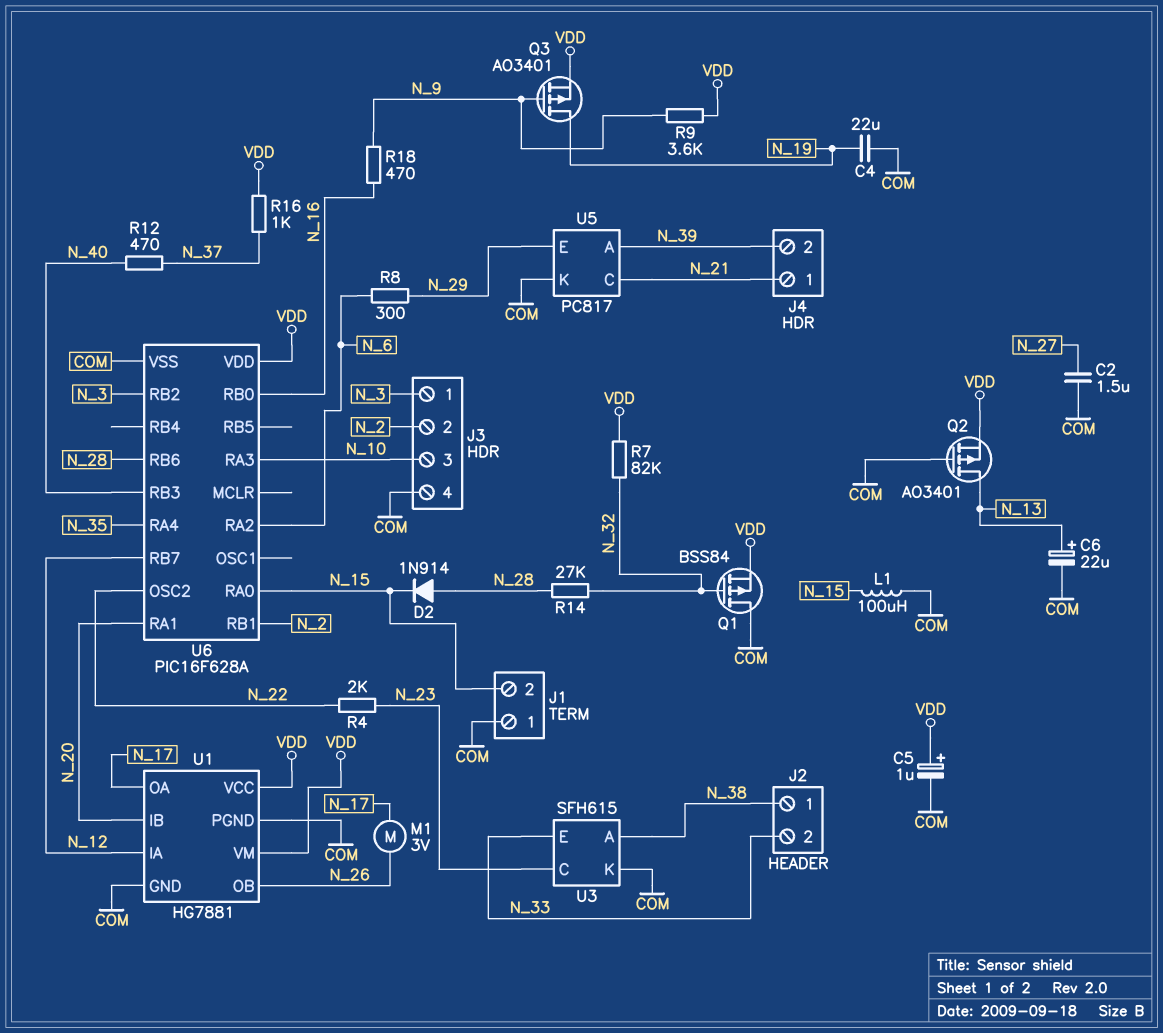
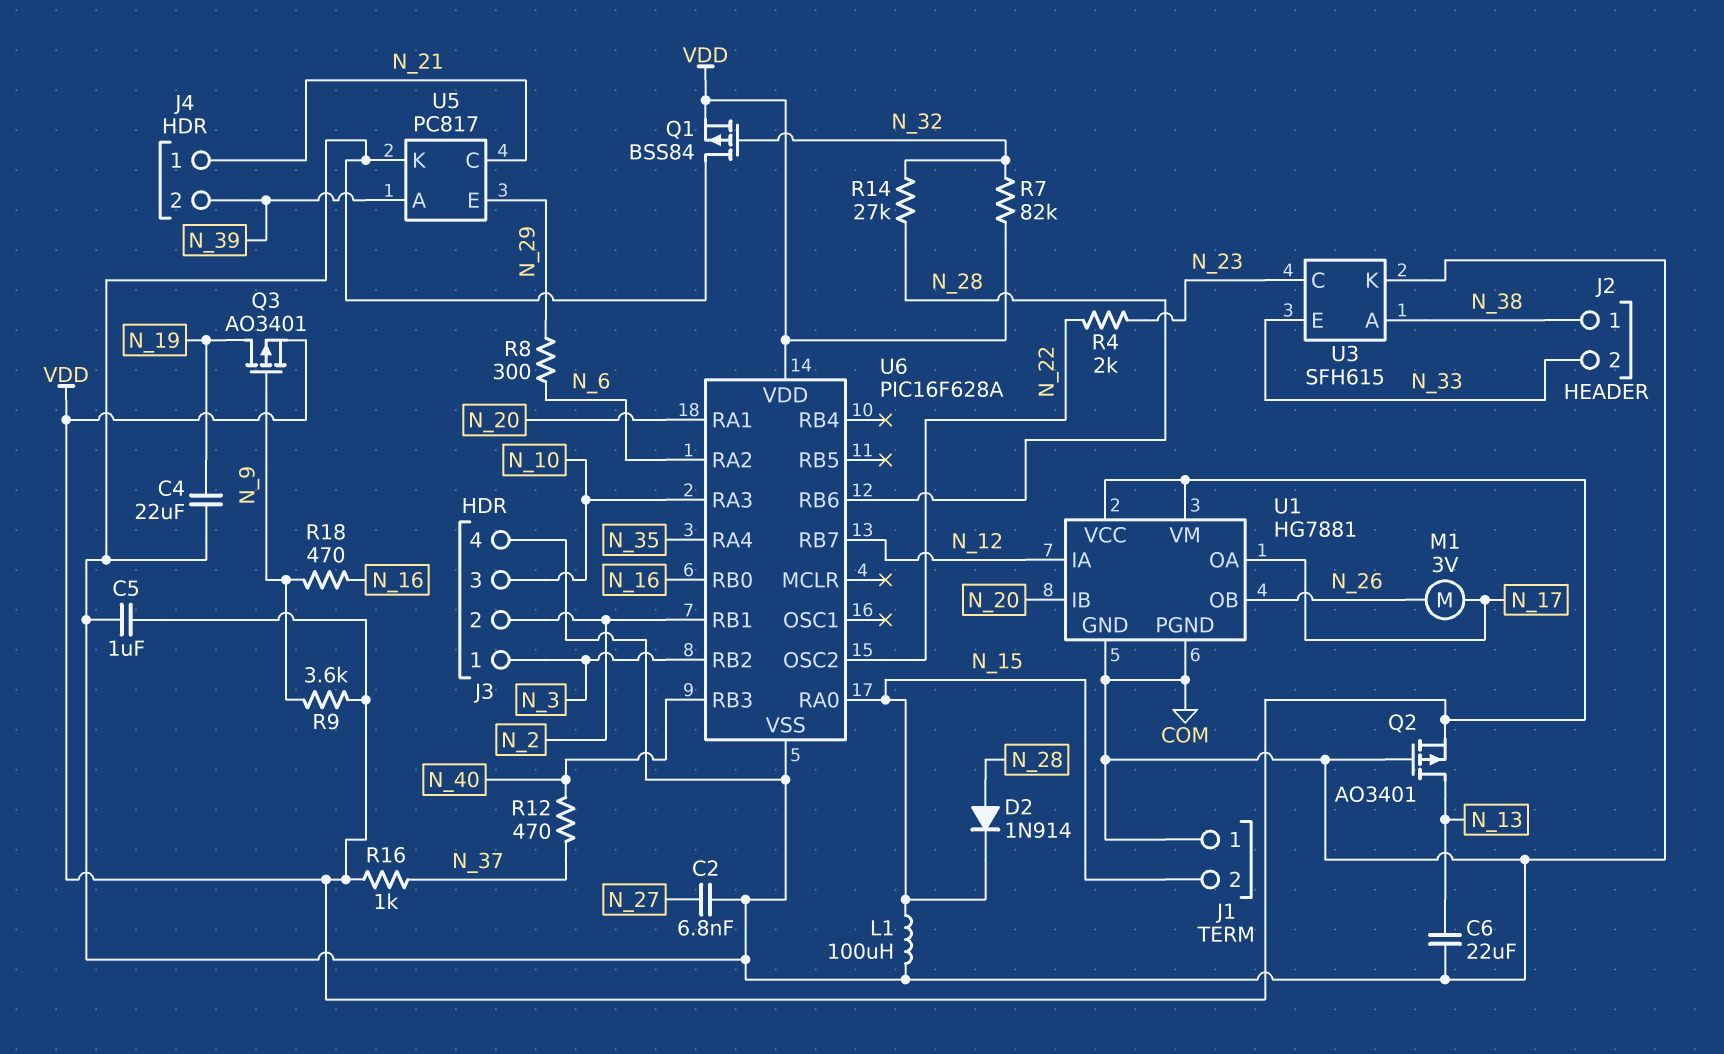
C2: 1.5uF (COM, N_27) -> 6.8nF (COM, N_27)
C5: 1uF (plus VDD, minus COM) -> 1uF (COM, VDD)
C6: 22uF (plus N_13, minus COM) -> 22uF (COM, N_13)

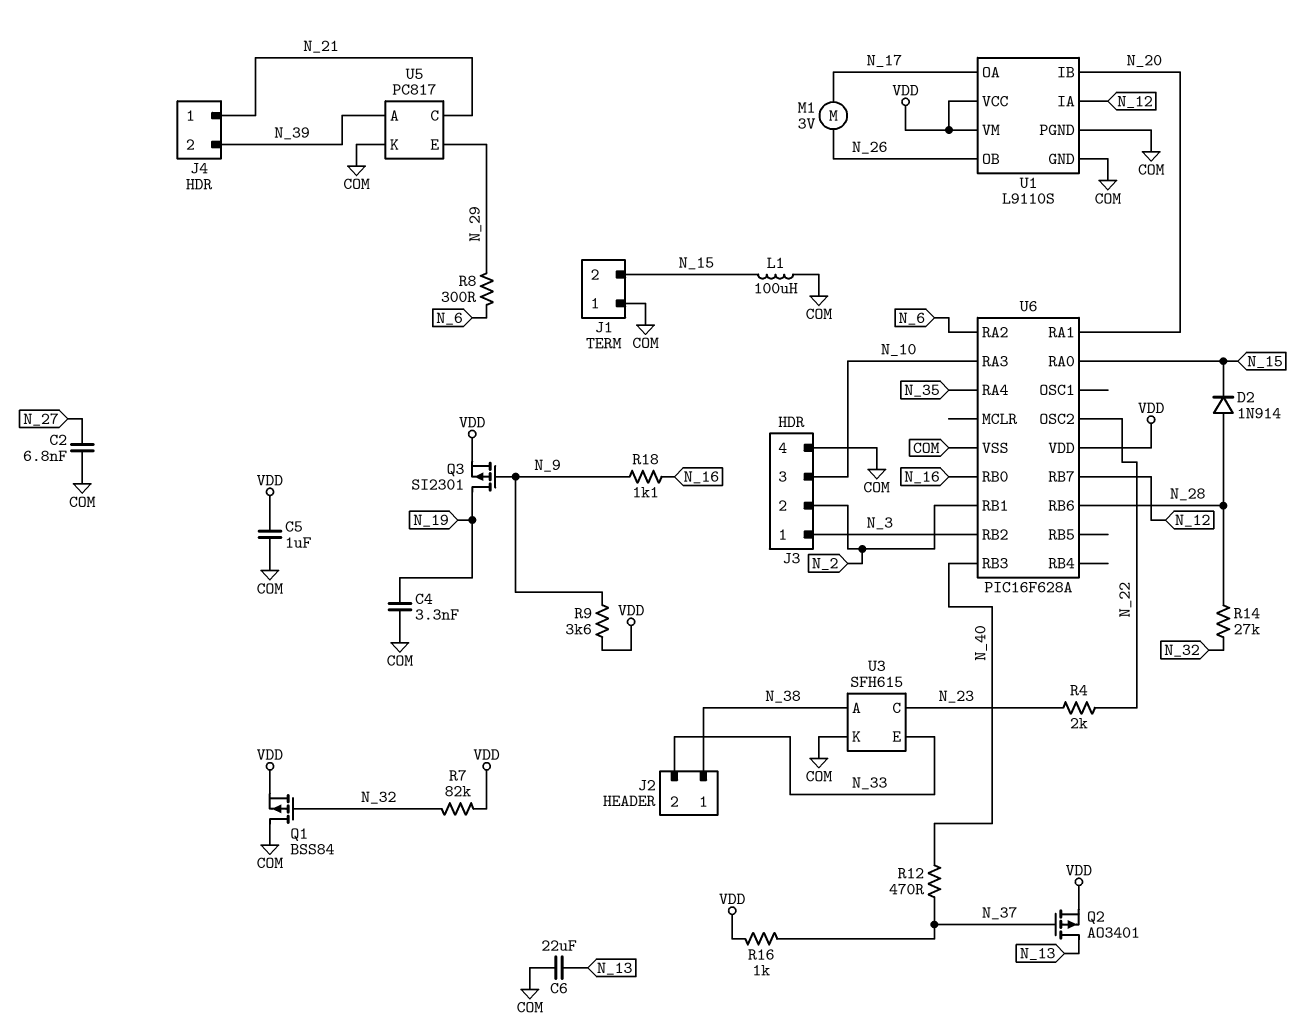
C4: 22uF (COM, N_19) -> 3.3nF (COM, N_19)
Q2: PMOS AO3401 (G COM, D N_13, S VDD) -> PMOS AO3401 (G N_37, D N_13, S VDD)
Q3: PMOS AO3401 (G N_9, D N_19, S VDD) -> PMOS SI2301 (G N_9, D N_19, S VDD)
R18: 470 (N_9, N_16) -> 1.1k (N_9, N_16)
U1: HG7881 -> L9110S

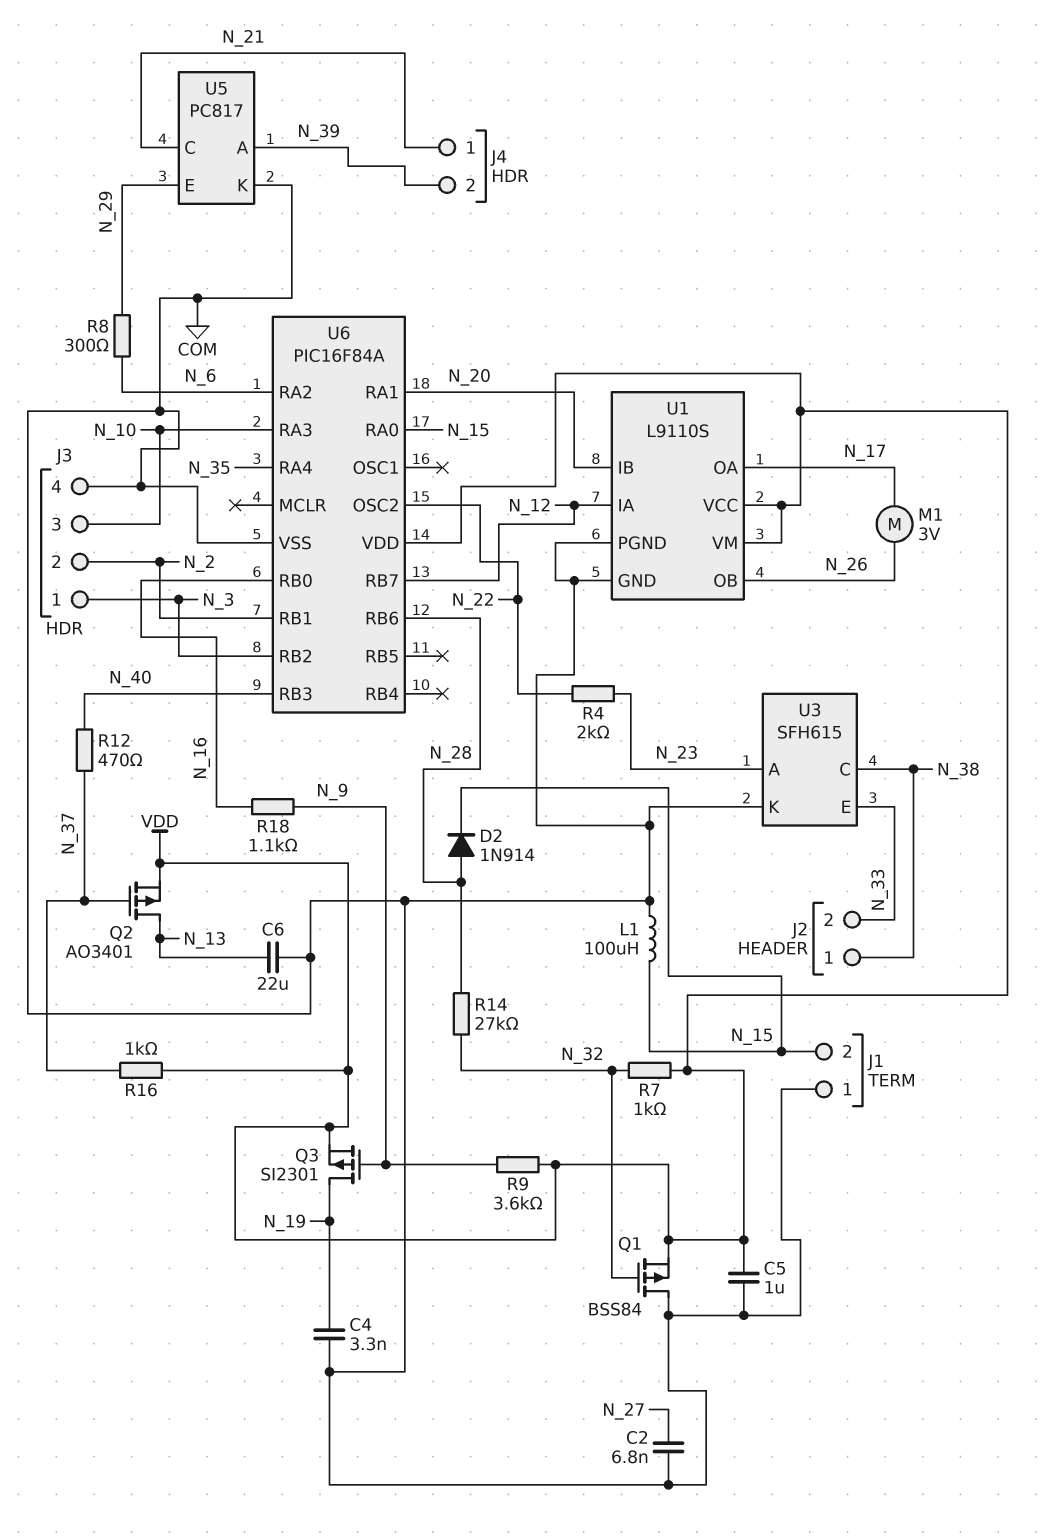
R7: 82k (N_32, VDD) -> 1k (N_32, VDD)
U3 pin A: N_38 -> N_23
U3 pin C: N_23 -> N_38
U6: PIC16F628A -> PIC16F84A

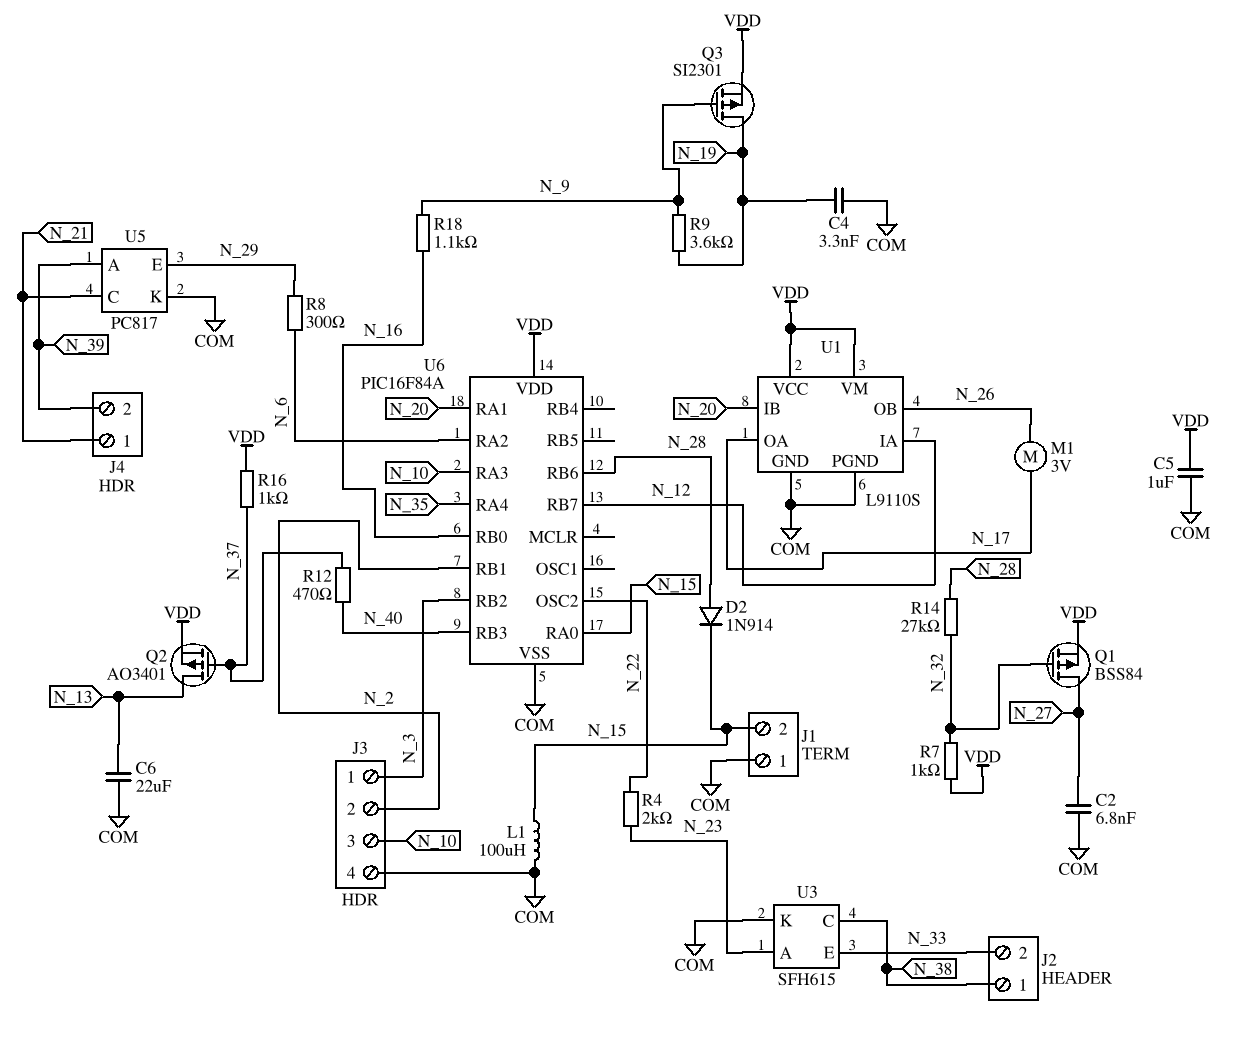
Q1: PMOS BSS84 (G N_32, D COM, S VDD) -> PMOS BSS84 (G N_32, D N_27, S VDD)
R9: 3.6k (N_9, VDD) -> 3.6k (N_9, N_19)

